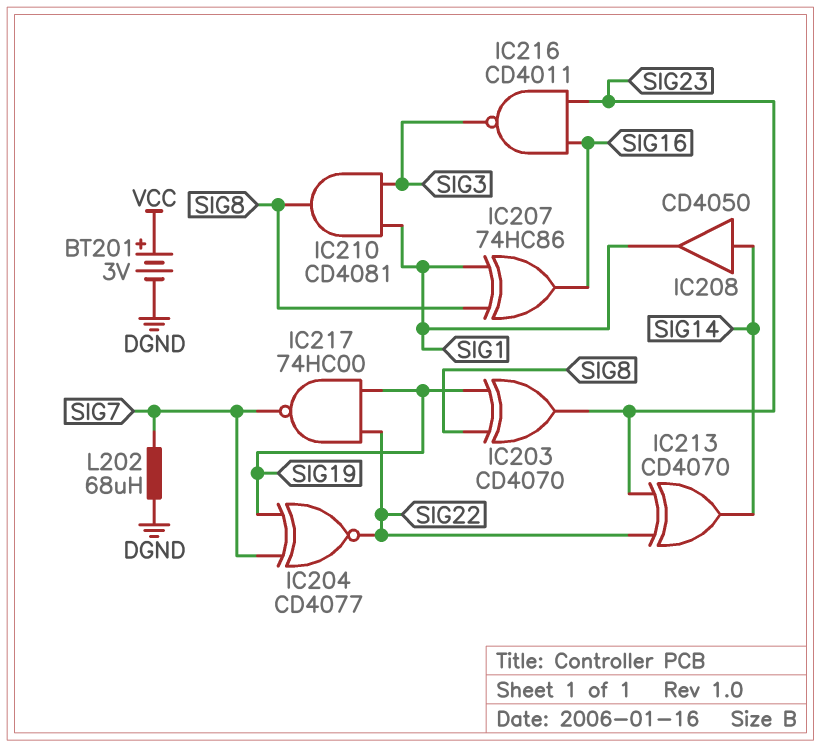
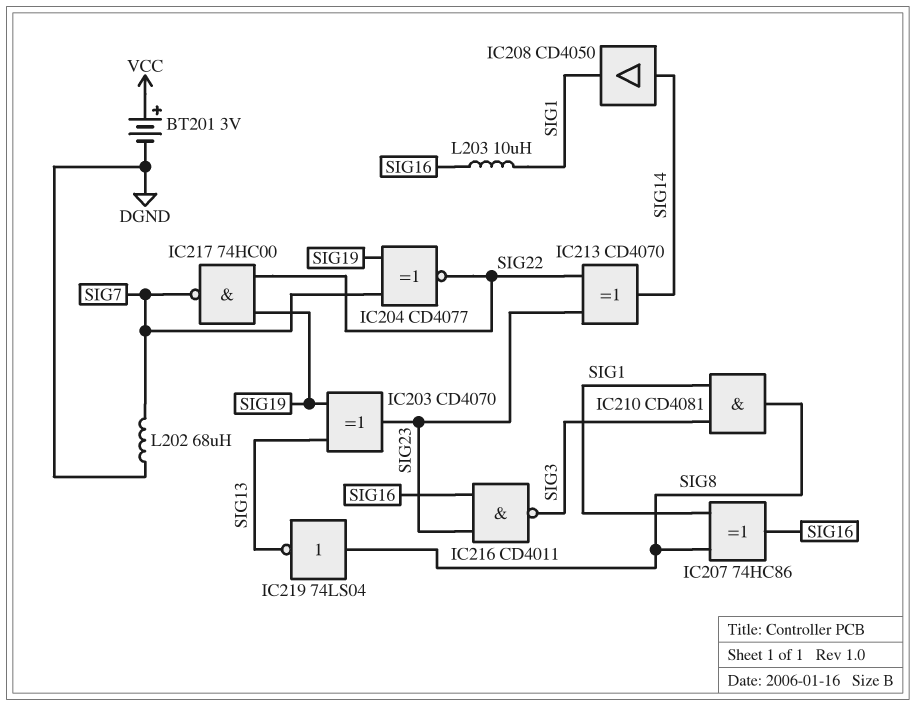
IC203: XOR CD4070 (in SIG8, in SIG19, out SIG23) -> XOR CD4070 (in SIG13, in SIG19, out SIG23)
IC219: none -> NOT 74LS04 (in SIG8, out SIG13)
L203: none -> 10uH (SIG1, SIG16)

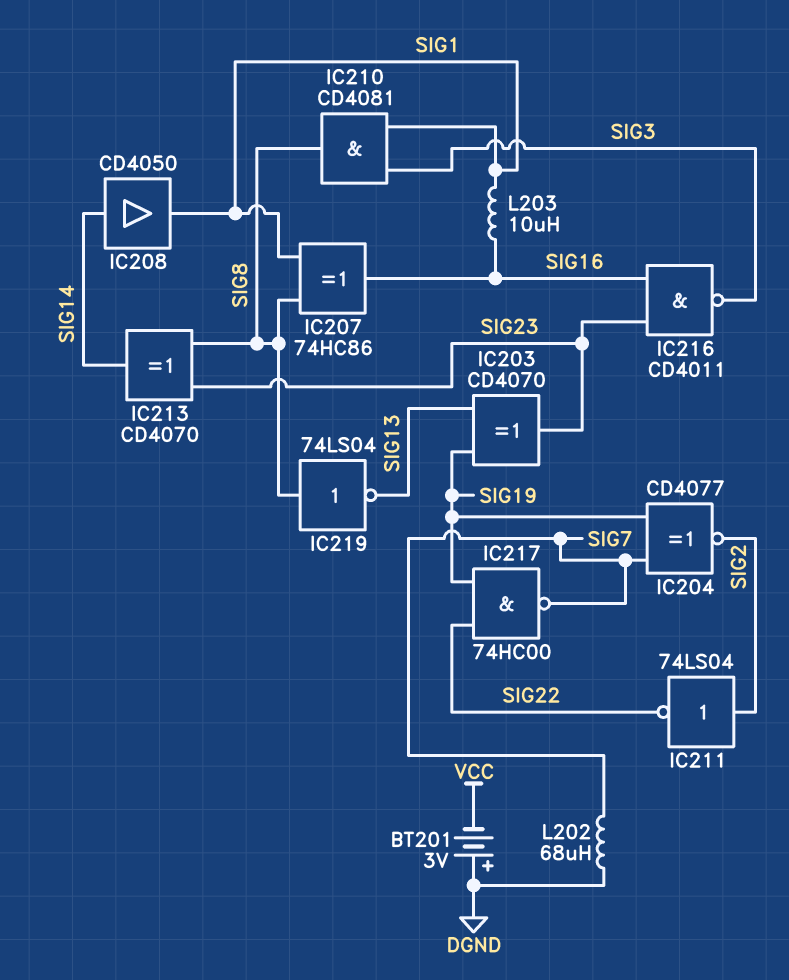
BT201: 3V (plus VCC, minus DGND) -> 3V (plus DGND, minus VCC)
IC204: XNOR CD4077 (in SIG7, in SIG19, out SIG22) -> XNOR CD4077 (in SIG7, in SIG19, out SIG2)
IC211: none -> NOT 74LS04 (in SIG2, out SIG22)
IC213: XOR CD4070 (in SIG22, in SIG23, out SIG14) -> XOR CD4070 (in SIG8, in SIG23, out SIG14)

